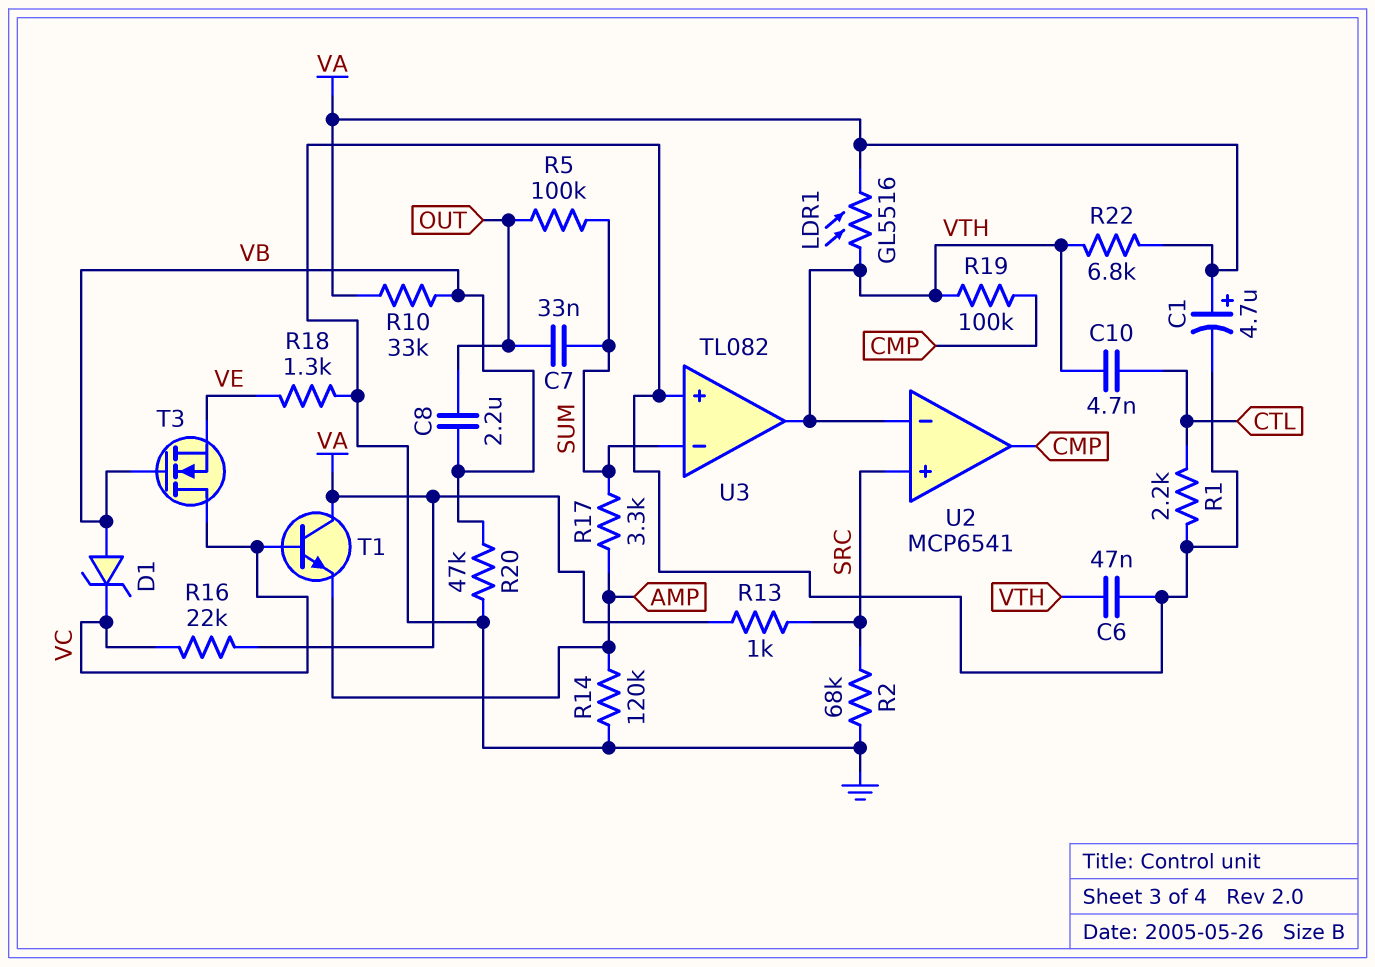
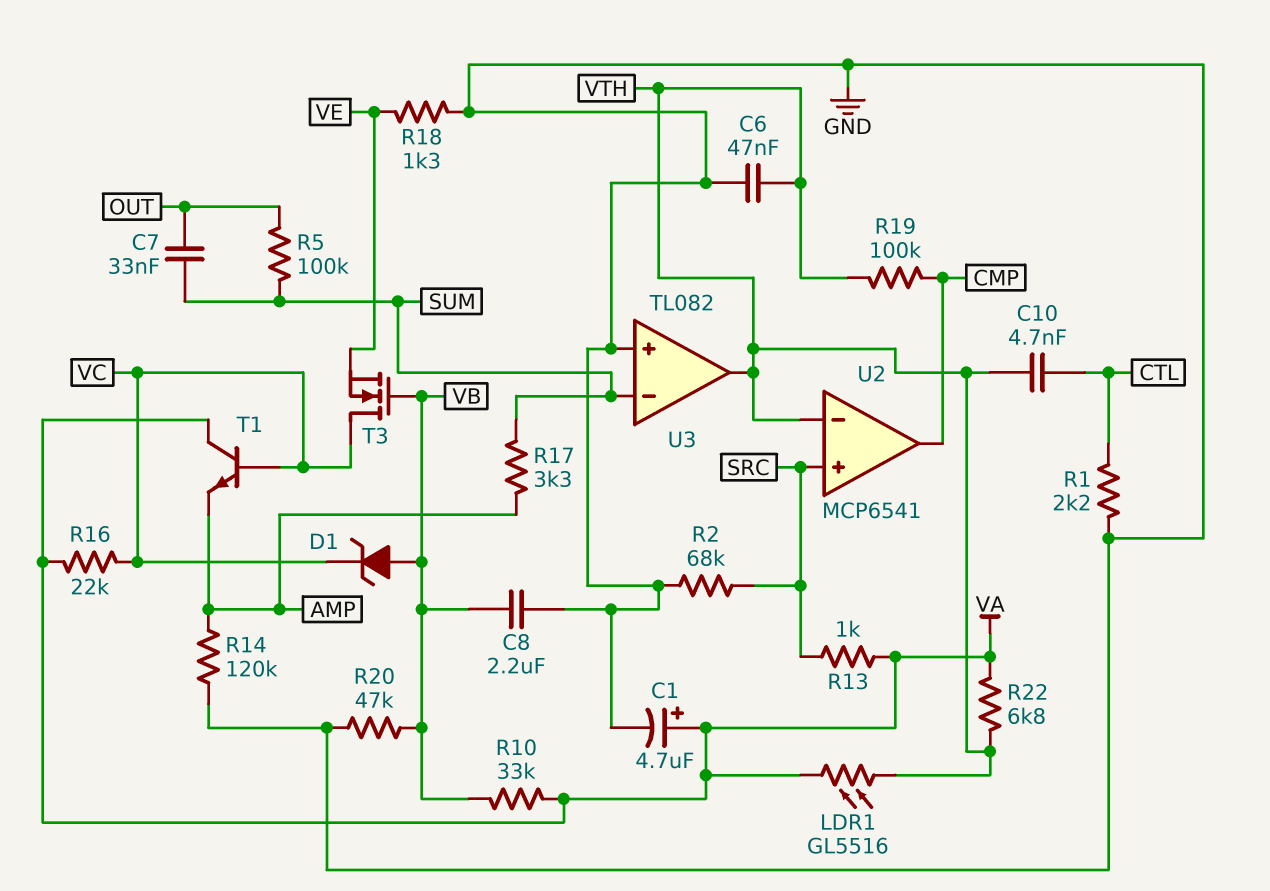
C8: 2.2uF (OUT, VB) -> 2.2uF (GND, VB)

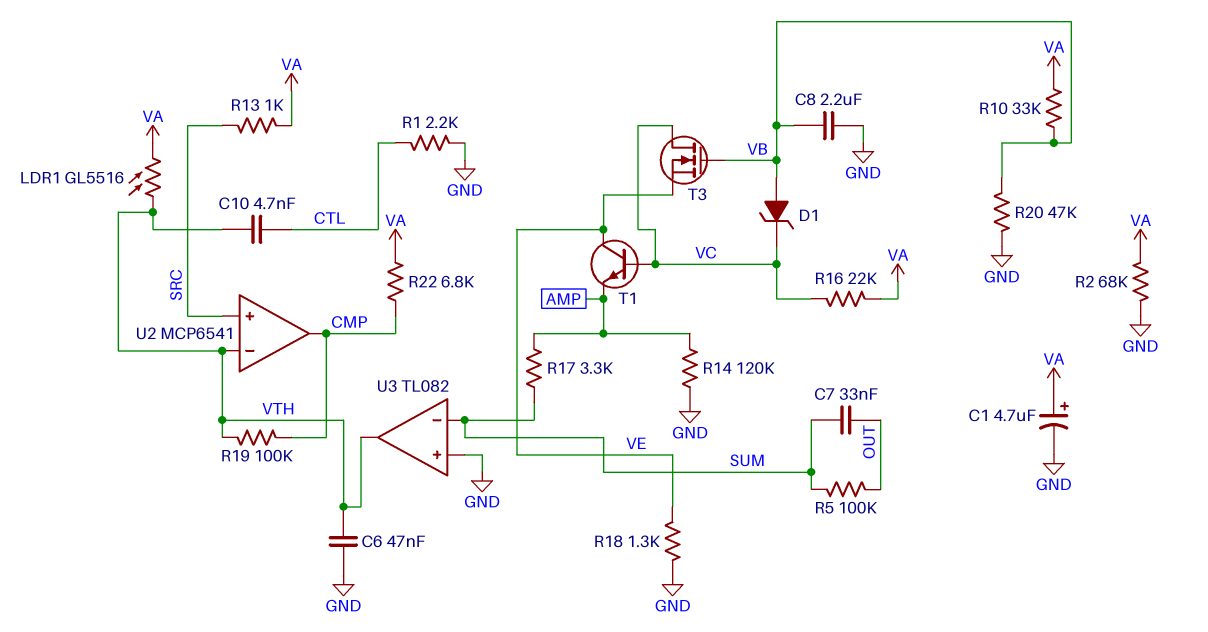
R2: 68k (GND, SRC) -> 68k (GND, VA)
R22: 6.8k (VA, VTH) -> 6.8k (CMP, VA)
T1: NPN (B VC, C VA, E AMP) -> NPN (B VC, C VE, E AMP)

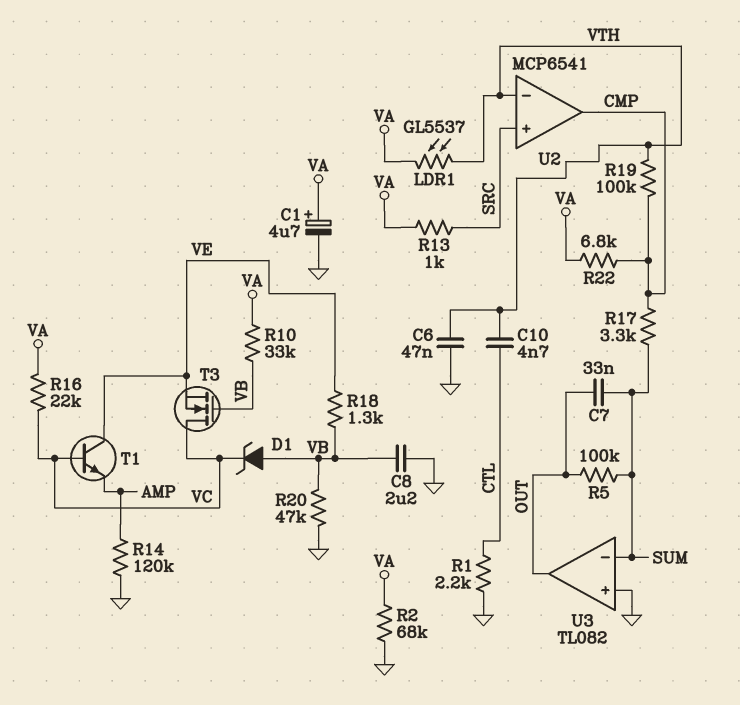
LDR1: GL5516 (VA, VTH) -> GL5537 (VA, VTH)
R17: 3.3k (AMP, SUM) -> 3.3k (CMP, SUM)
R18: 1.3k (GND, VE) -> 1.3k (VB, VE)
U3 pin out: VTH -> OUT

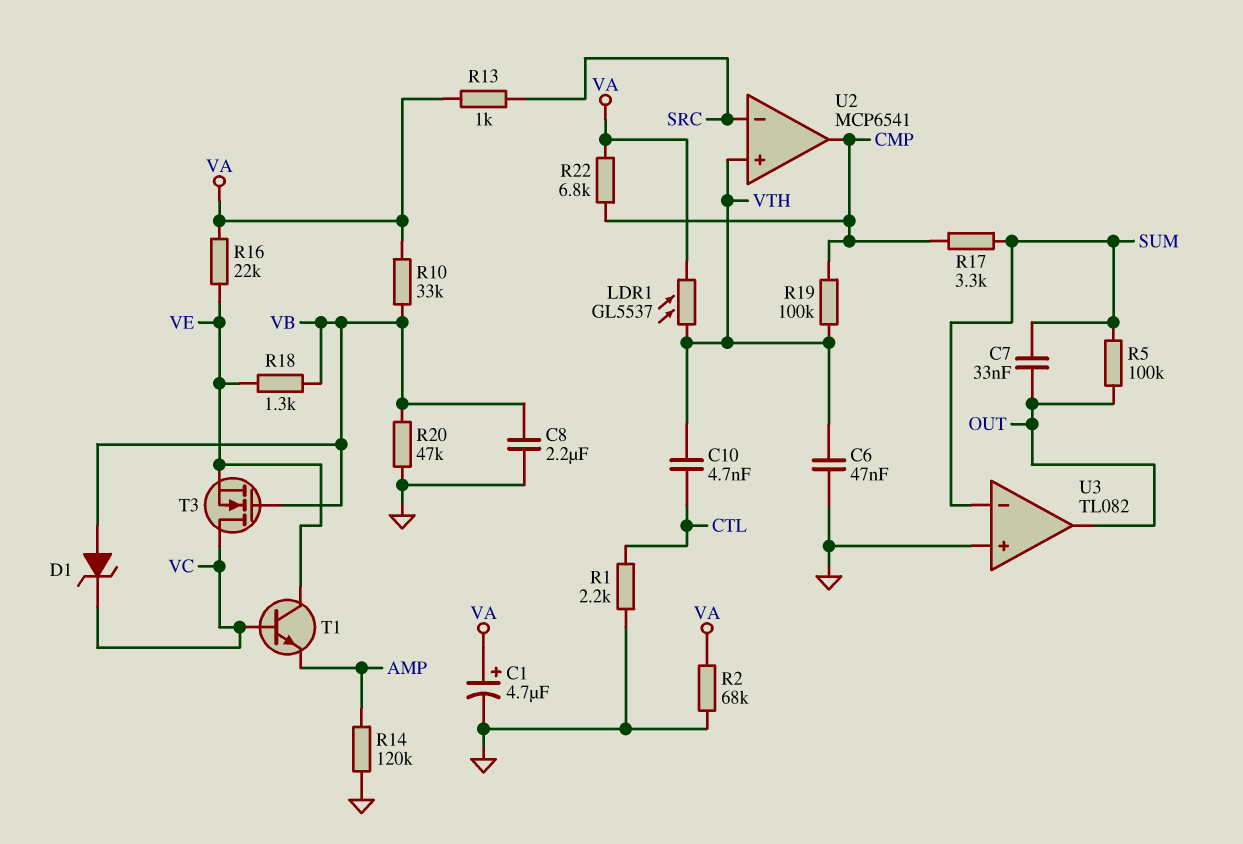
R16: 22k (VA, VC) -> 22k (VA, VE)
U2 pin in+: SRC -> VTH
U2 pin in-: VTH -> SRC

